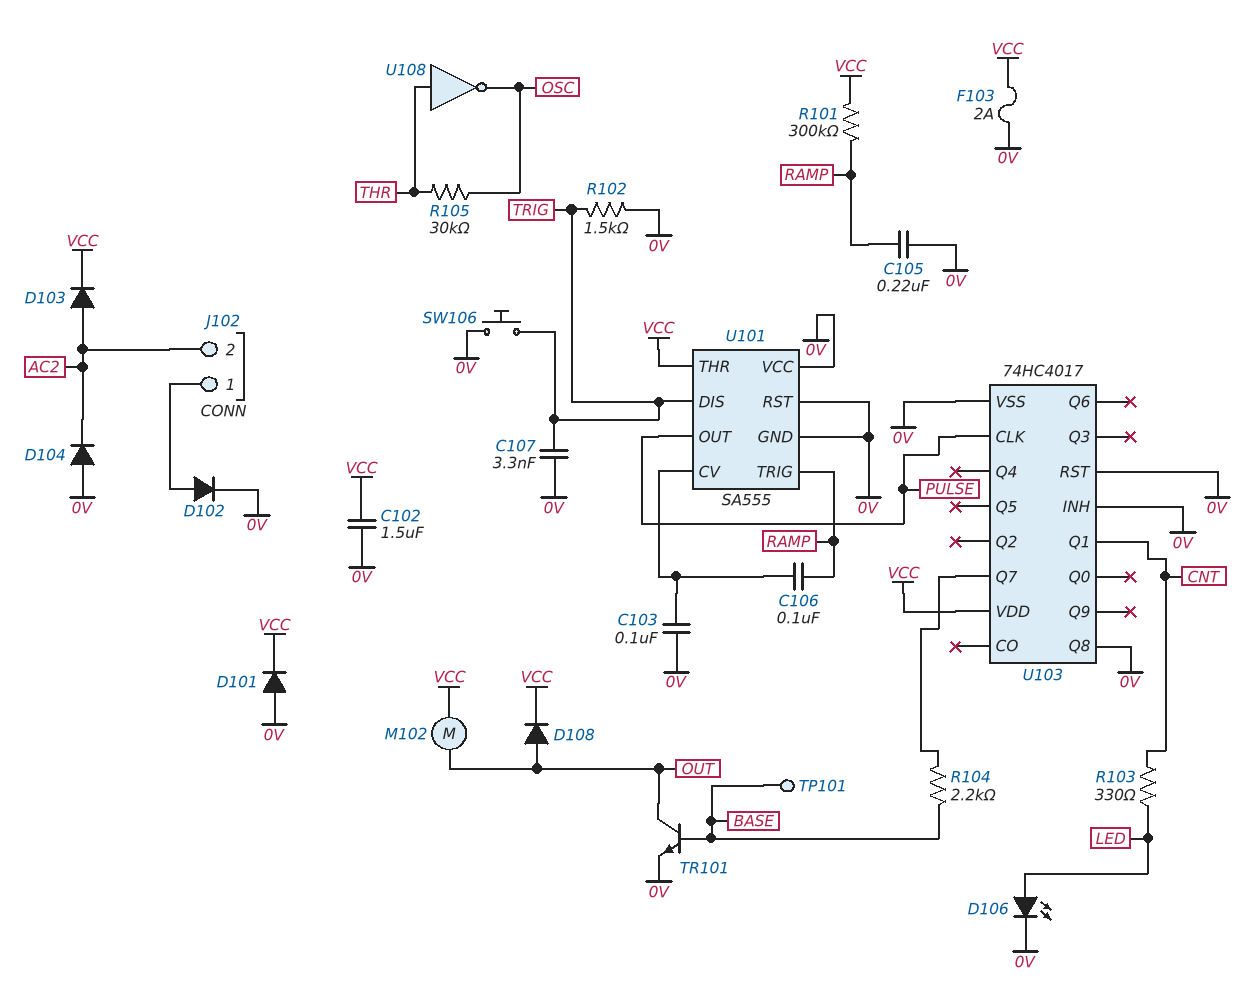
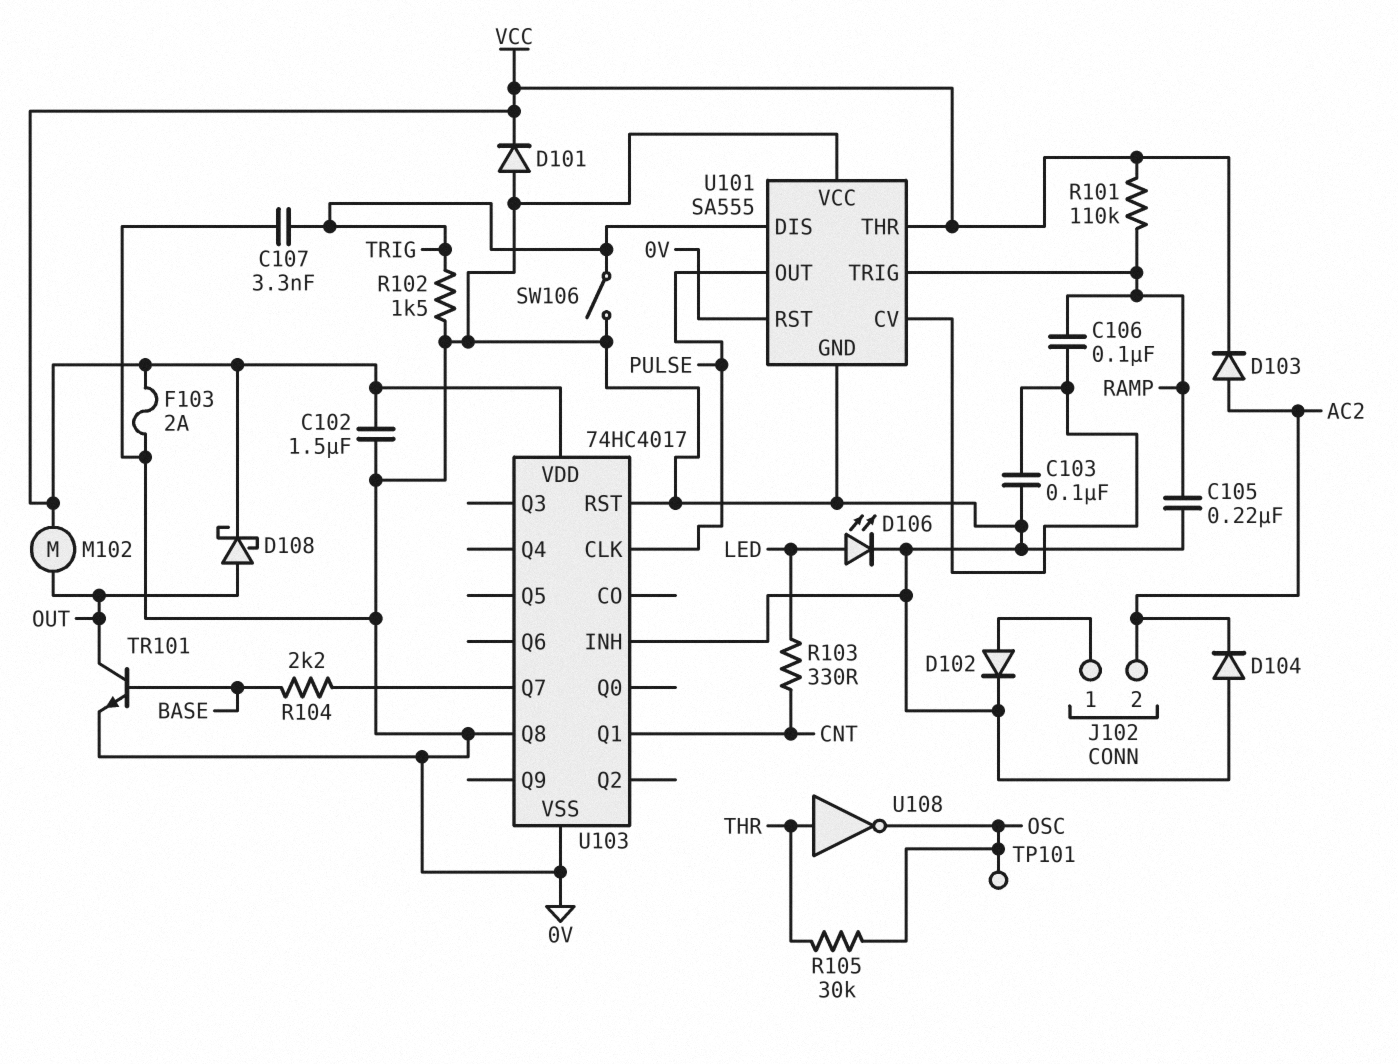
D108: diode (A OUT, K VCC) -> schottky (A OUT, K VCC)
R101: 300k (RAMP, VCC) -> 110k (RAMP, VCC)
SW106: button (0V, TRIG) -> switch (0V, TRIG)
TP101: test point (BASE) -> test point (OSC)

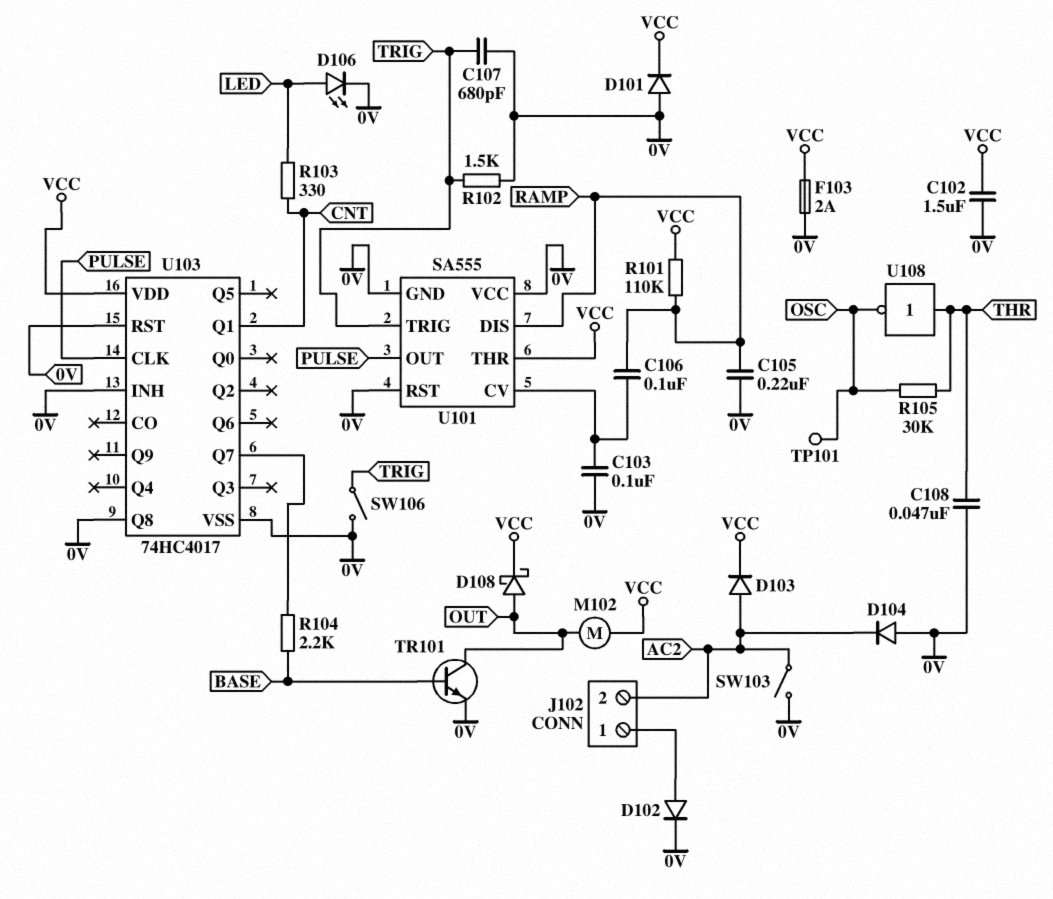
C107: 3.3nF (0V, TRIG) -> 680pF (0V, TRIG)
C108: none -> 47nF (0V, THR)
SW103: none -> switch (0V, AC2)
U101 pin DIS: TRIG -> RAMP
U101 pin TRIG: RAMP -> TRIG

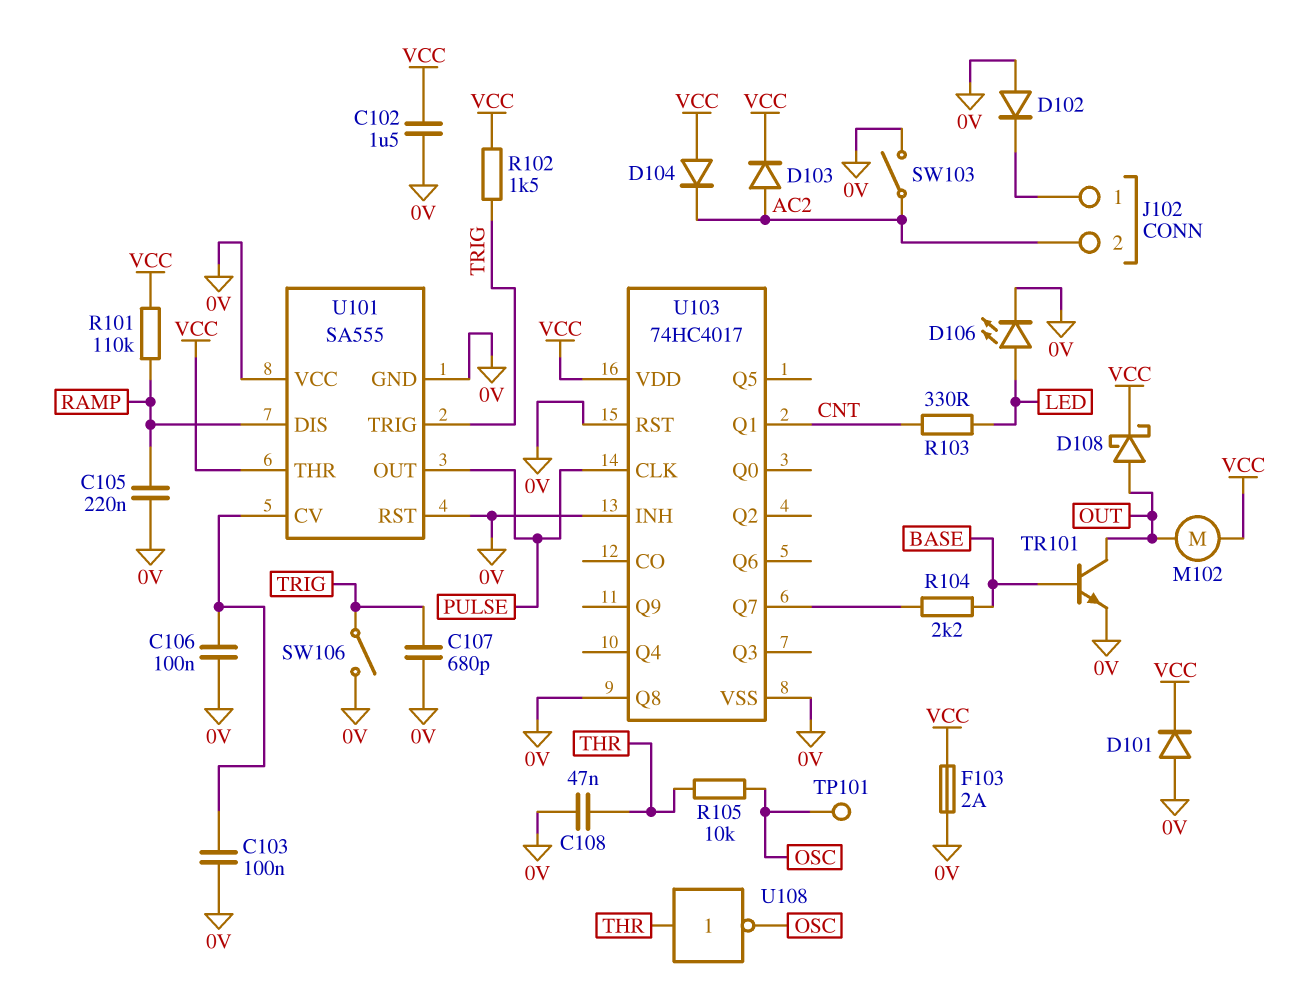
C106: 100nF (RAMP, U101/CV) -> 100nF (0V, U101/CV)
D102: diode (A J102/1, K 0V) -> diode (A 0V, K J102/1)
D104: diode (A 0V, K AC2) -> diode (A VCC, K AC2)
R102: 1.5k (0V, TRIG) -> 1.5k (TRIG, VCC)
R105: 30k (OSC, THR) -> 10k (OSC, THR)

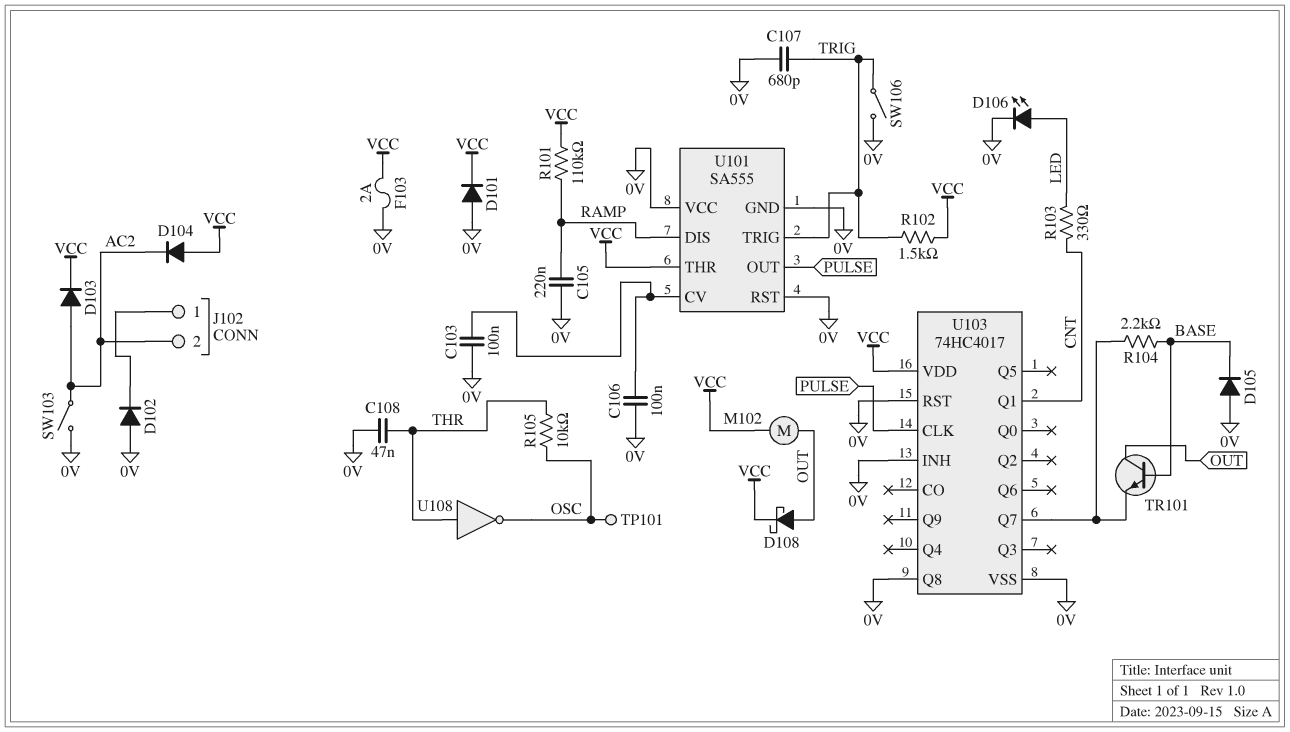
C102: 1.5uF (0V, VCC) -> none
D105: none -> diode (A 0V, K BASE)
TR101: NPN (B BASE, C OUT, E 0V) -> NPN (B BASE, C OUT, E U103/Q7)

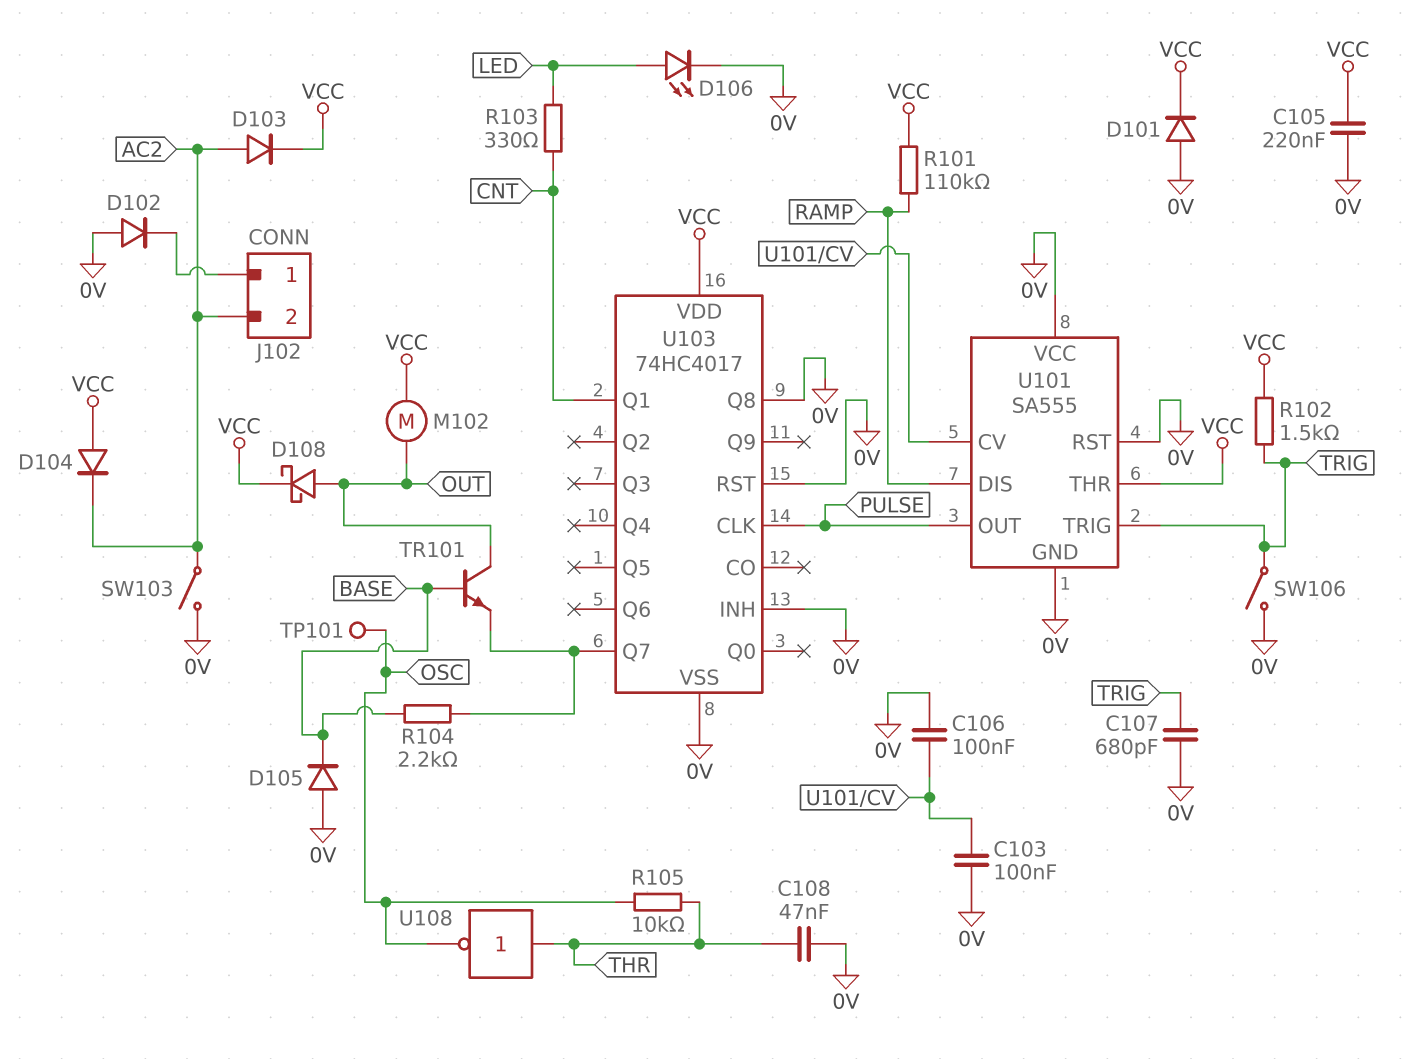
C105: 220nF (0V, RAMP) -> 220nF (0V, VCC)
F103: 2A (0V, VCC) -> none

